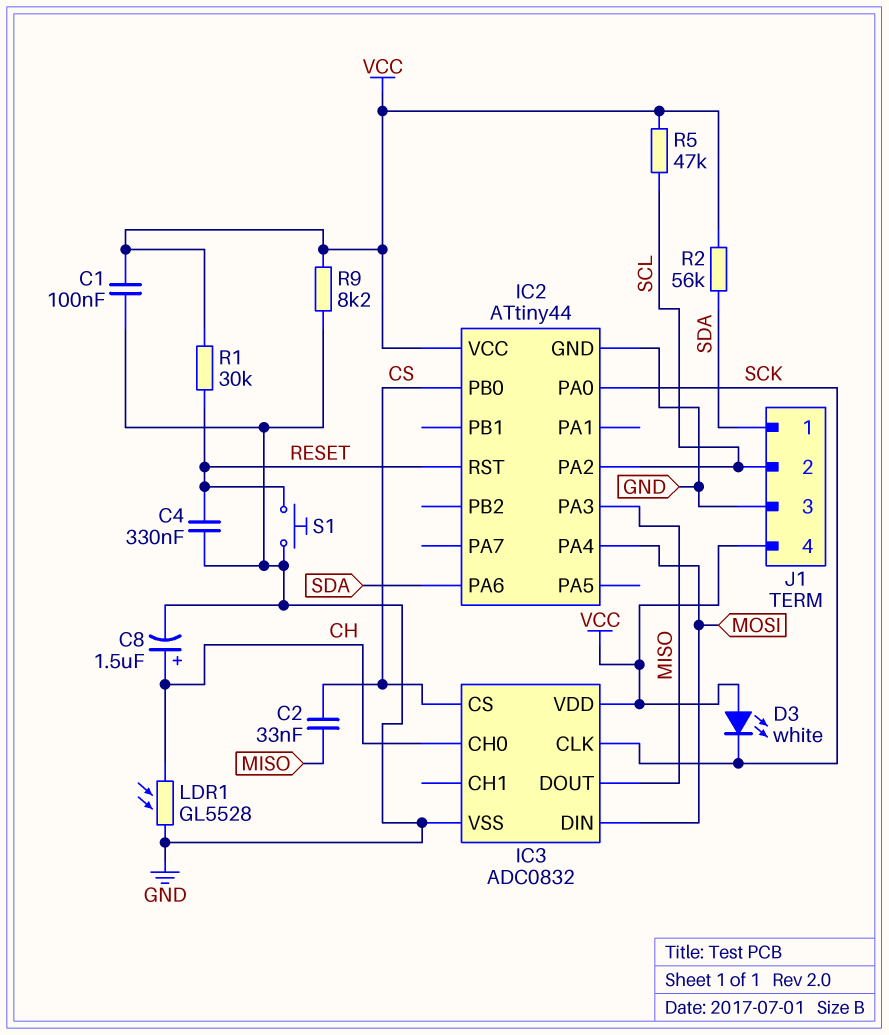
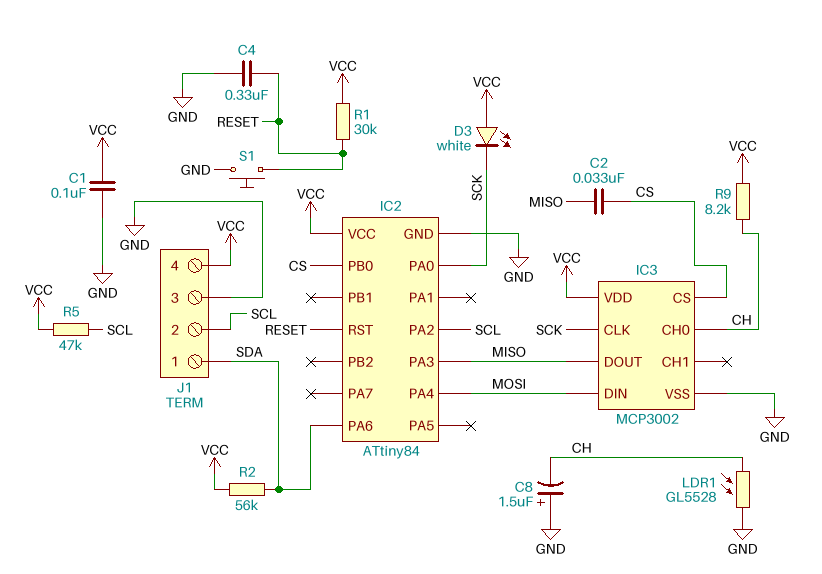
C8: 1.5uF (plus CH, minus GND) -> 1.5uF (plus GND, minus CH)
IC2: ATtiny44 -> ATtiny84
IC3: ADC0832 -> MCP3002
R9: 8.2k (GND, VCC) -> 8.2k (CH, VCC)

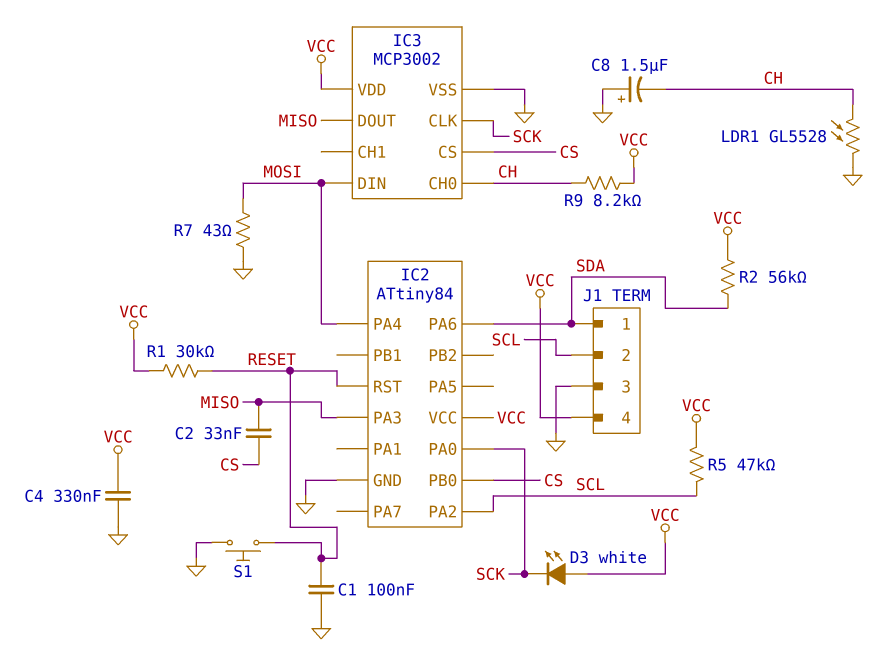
C1: 100nF (GND, VCC) -> 100nF (GND, RESET)
C4: 330nF (GND, RESET) -> 330nF (GND, VCC)
R7: none -> 43 (GND, MOSI)

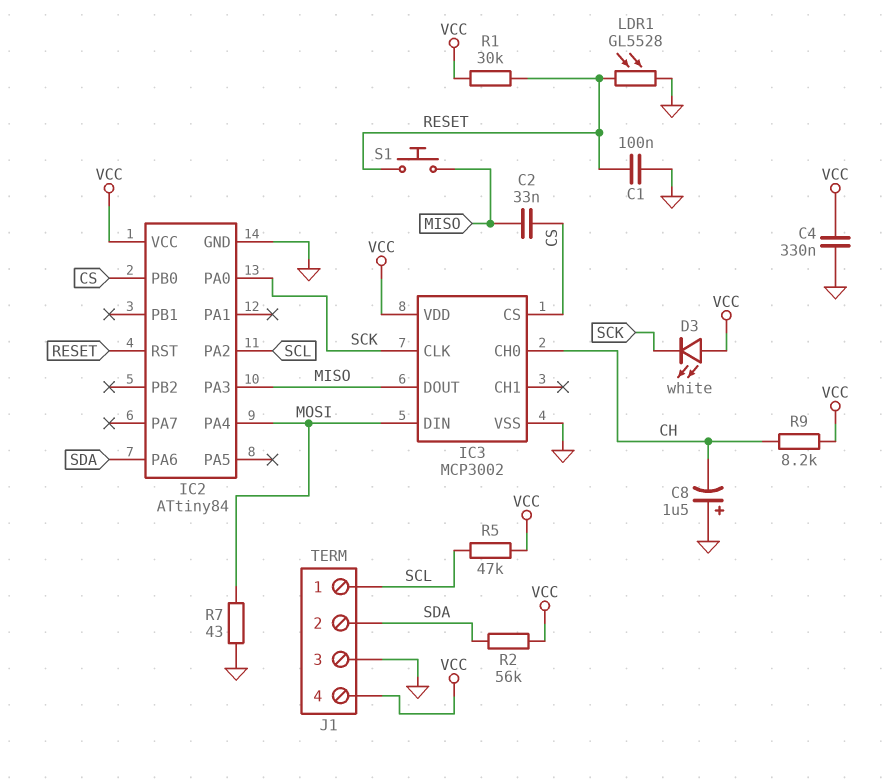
J1 pin 1: SDA -> SCL
J1 pin 2: SCL -> SDA
LDR1: GL5528 (CH, GND) -> GL5528 (GND, RESET)
S1: button (GND, RESET) -> button (MISO, RESET)

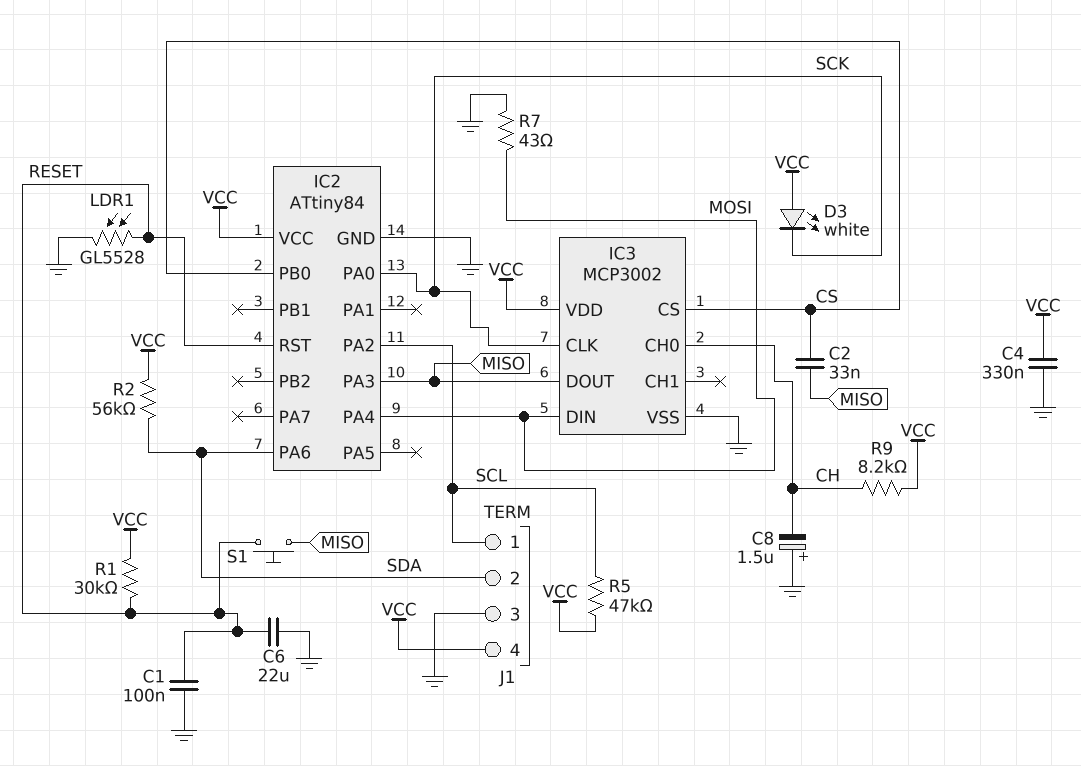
C6: none -> 22uF (GND, RESET)

